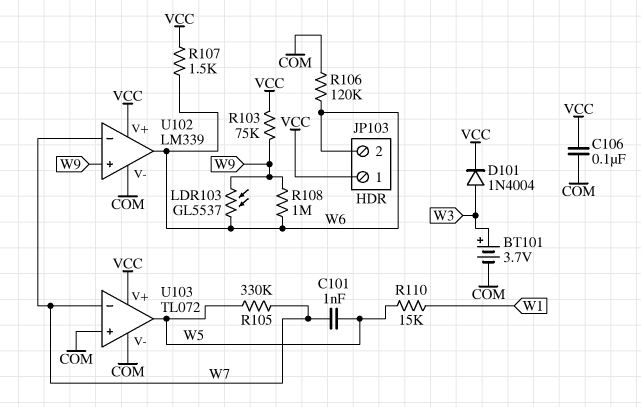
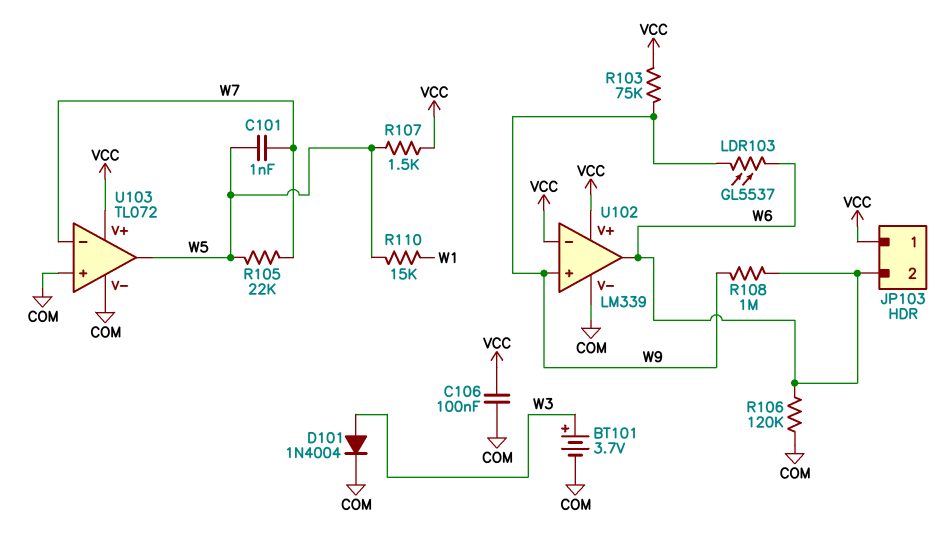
D101: diode 1N4004 (A W3, K VCC) -> diode 1N4004 (A W3, K COM)
R105: 330k (W5, W7) -> 22k (W5, W7)
R107: 1.5k (VCC, W6) -> 1.5k (VCC, W5)
U102 pin in-: W7 -> VCC

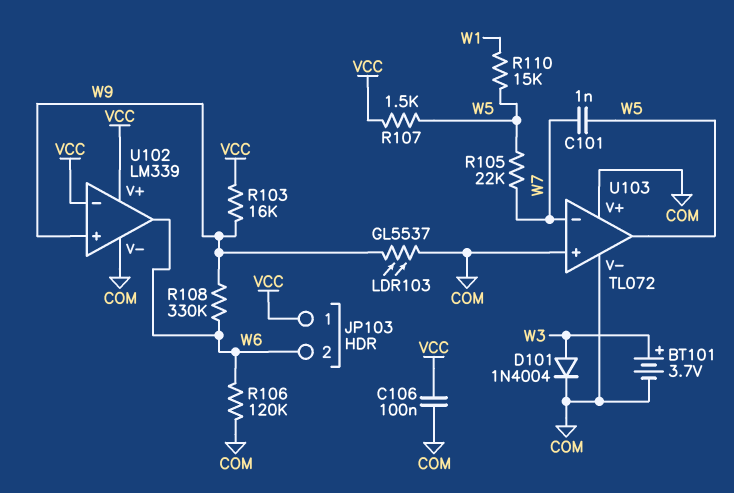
LDR103: GL5537 (W6, W9) -> GL5537 (COM, W9)
R103: 75k (VCC, W9) -> 16k (VCC, W9)
R108: 1M (W6, W9) -> 330k (W6, W9)
U103 pin V+: VCC -> COM

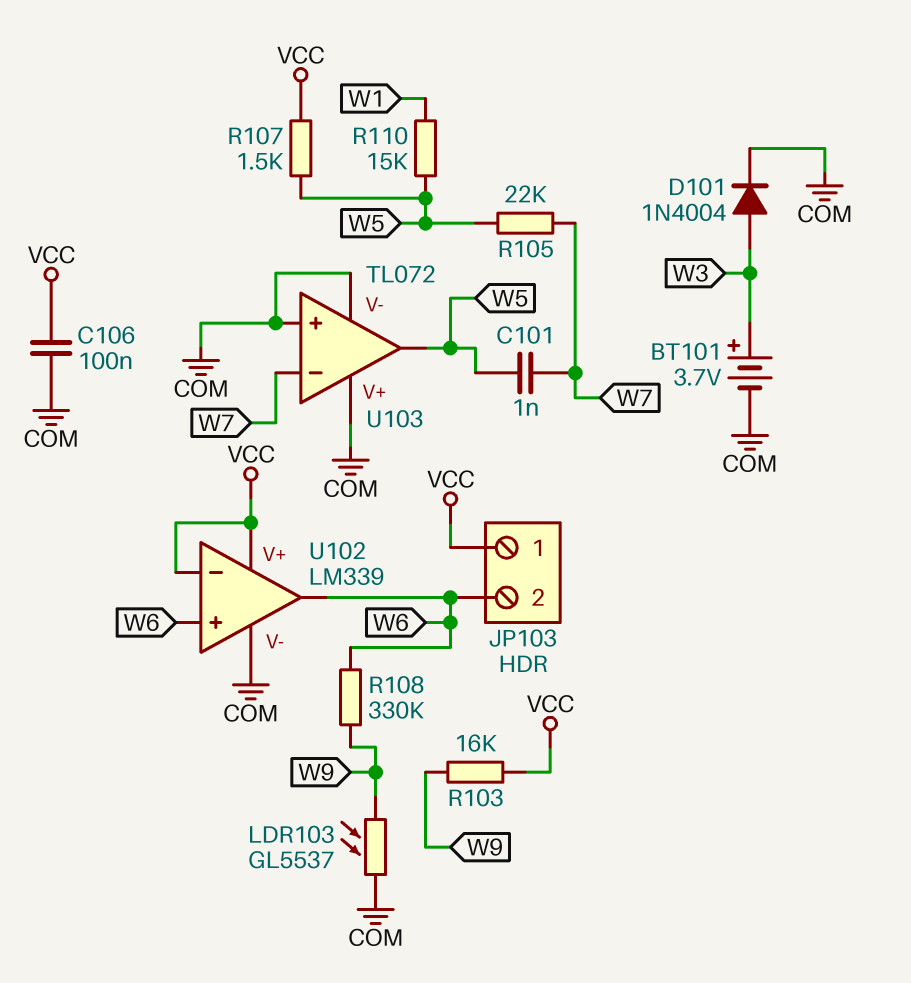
R106: 120k (COM, W6) -> none
U102 pin in+: W9 -> W6

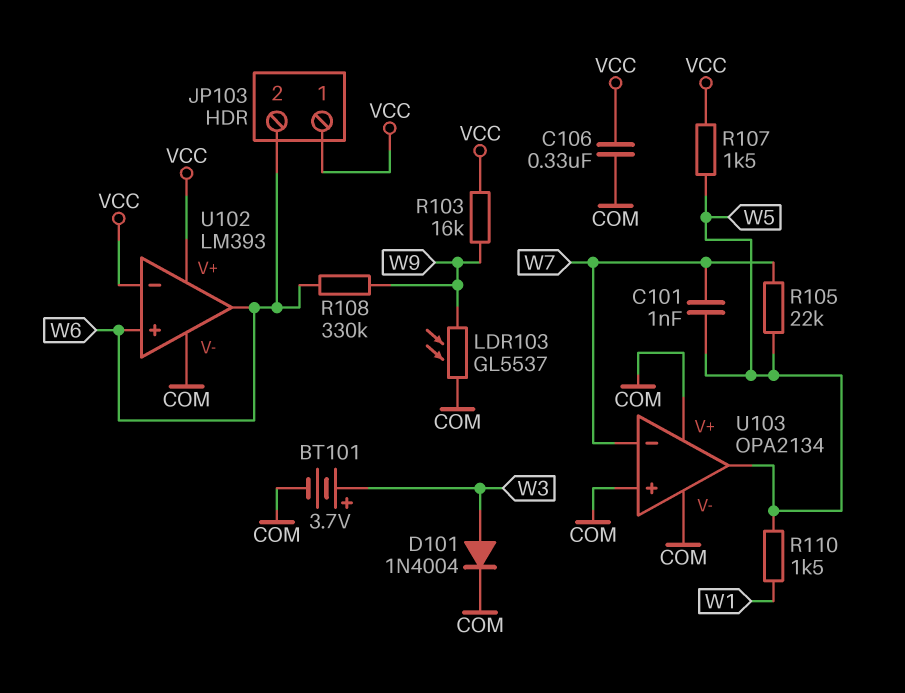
C106: 100nF (COM, VCC) -> 330nF (COM, VCC)
R110: 15k (W1, W5) -> 1.5k (W1, W5)
U102: LM339 -> LM393
U103: TL072 -> OPA2134

